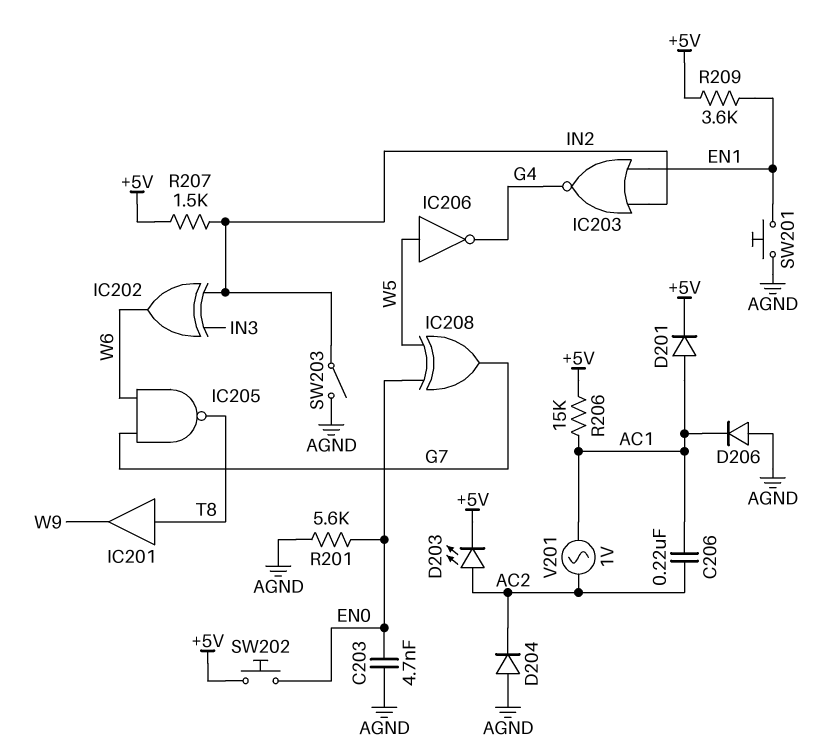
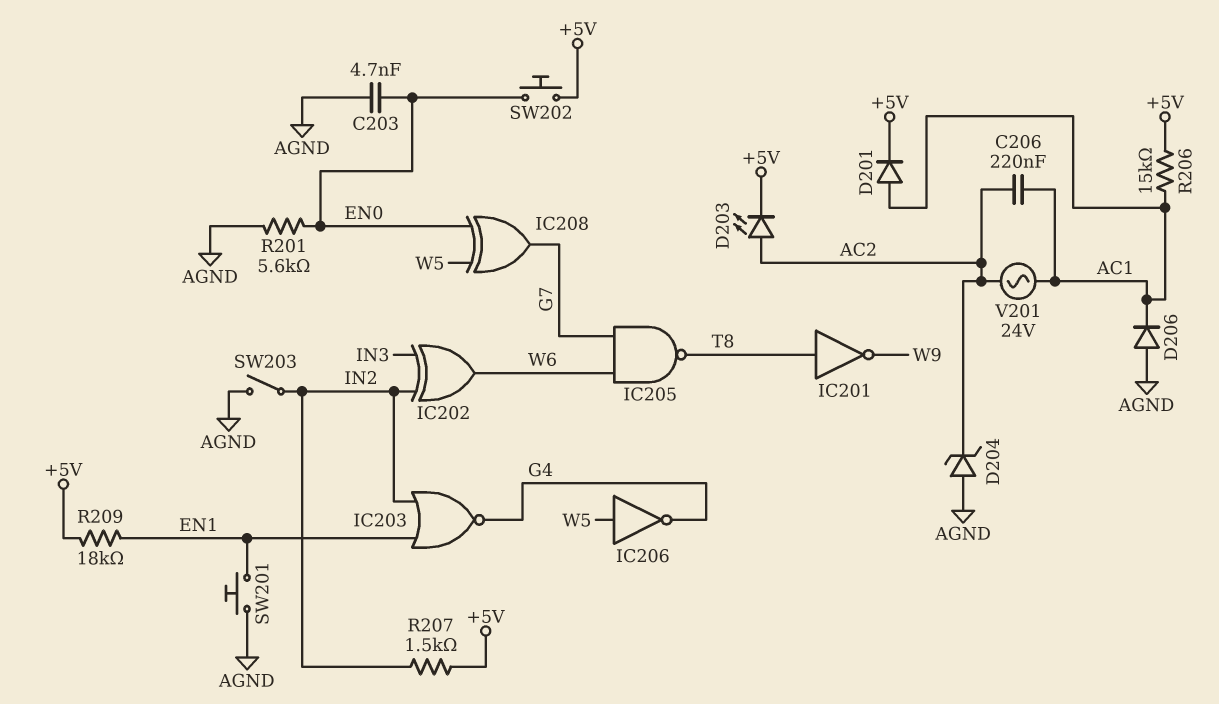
D204: diode (A AGND, K AC2) -> zener (A AGND, K AC2)
IC201: buffer (in T8, out W9) -> NOT (in T8, out W9)
R209: 3.6k (+5V, EN1) -> 18k (+5V, EN1)
V201: AC 1V (AC1, AC2) -> AC 24V (AC1, AC2)

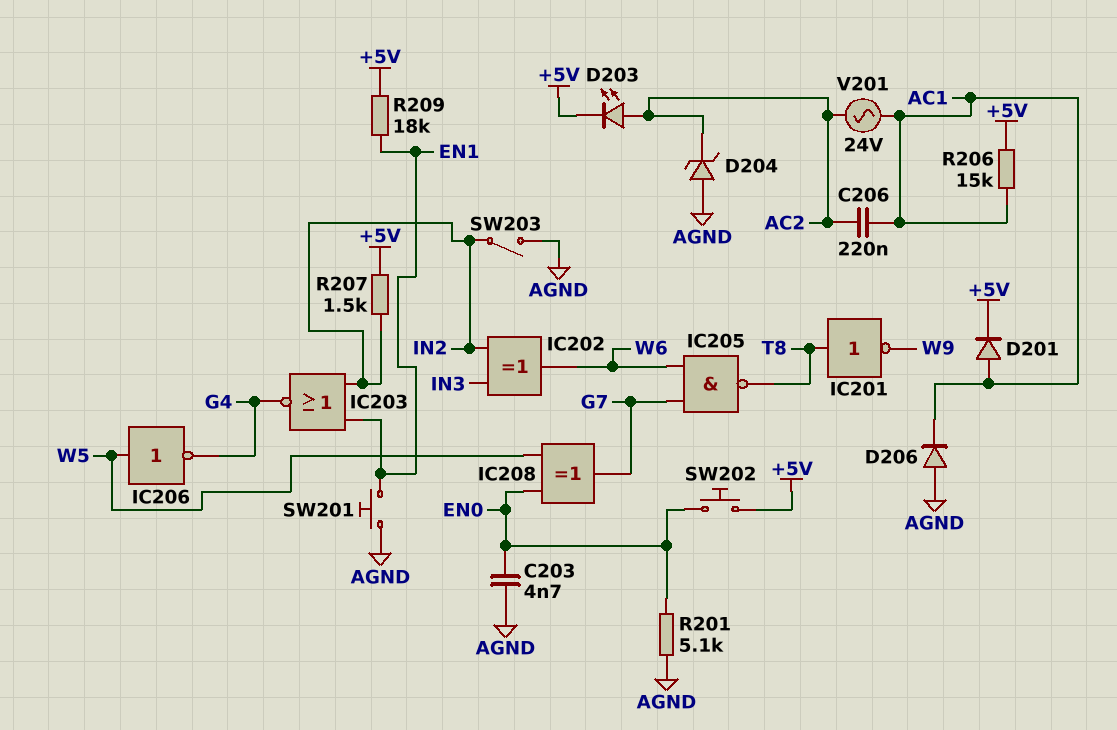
R201: 5.6k (AGND, EN0) -> 5.1k (AGND, EN0)

